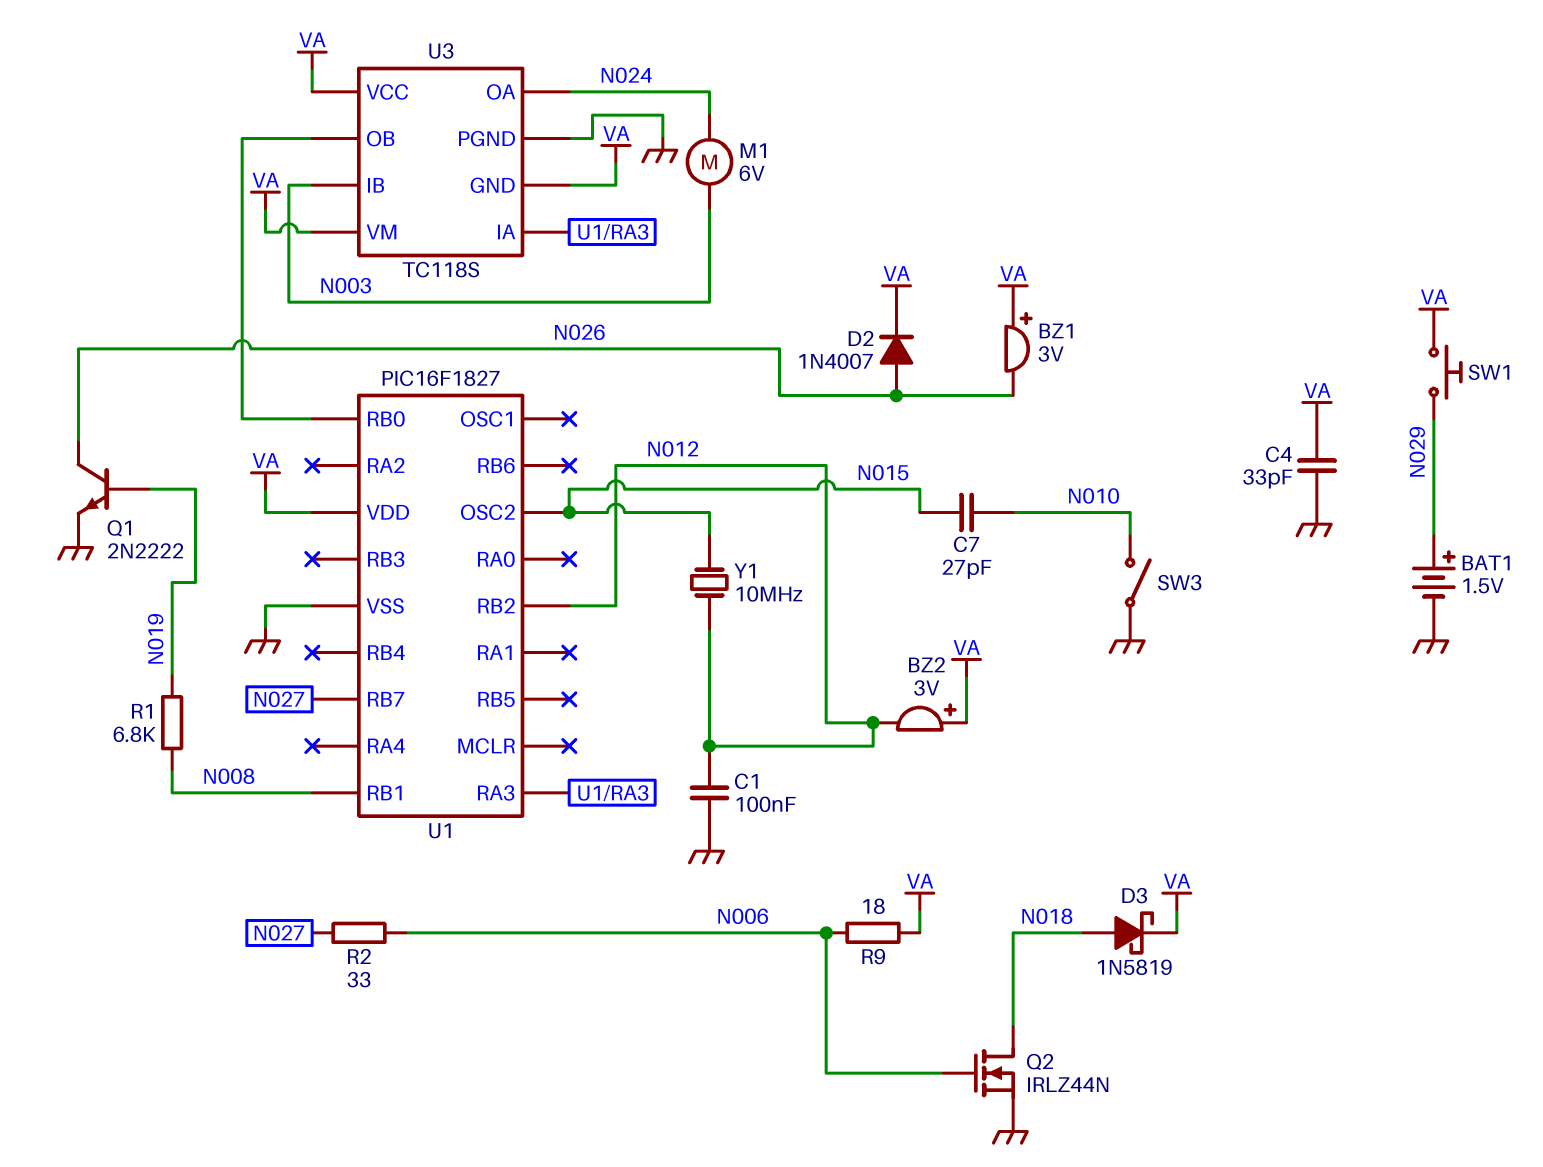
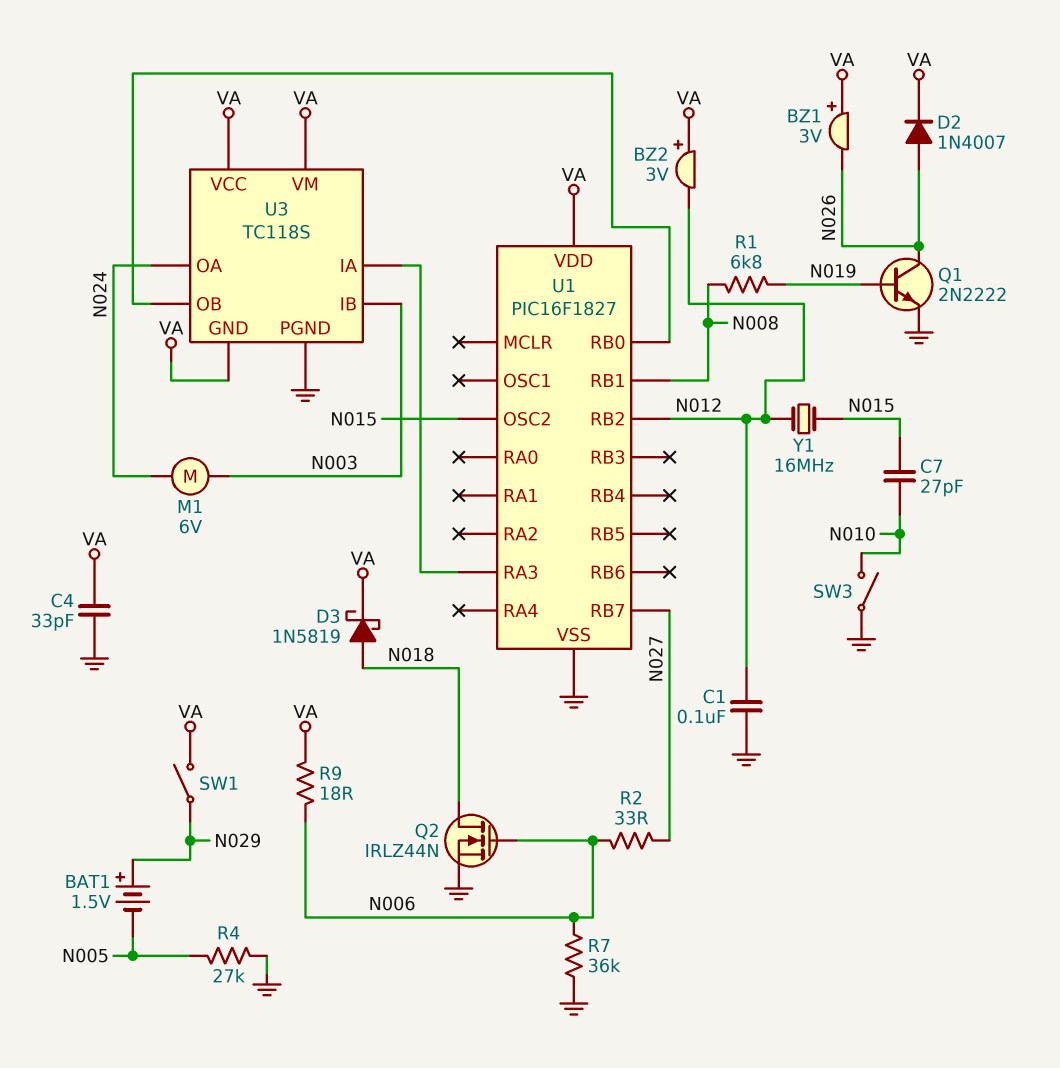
BAT1: 1.5V (plus N029, minus GND) -> 1.5V (plus N029, minus N005)
R4: none -> 27k (GND, N005)
R7: none -> 36k (GND, N006)
SW1: button (N029, VA) -> switch (N029, VA)
Y1: 10MHz (N012, N015) -> 16MHz (N012, N015)

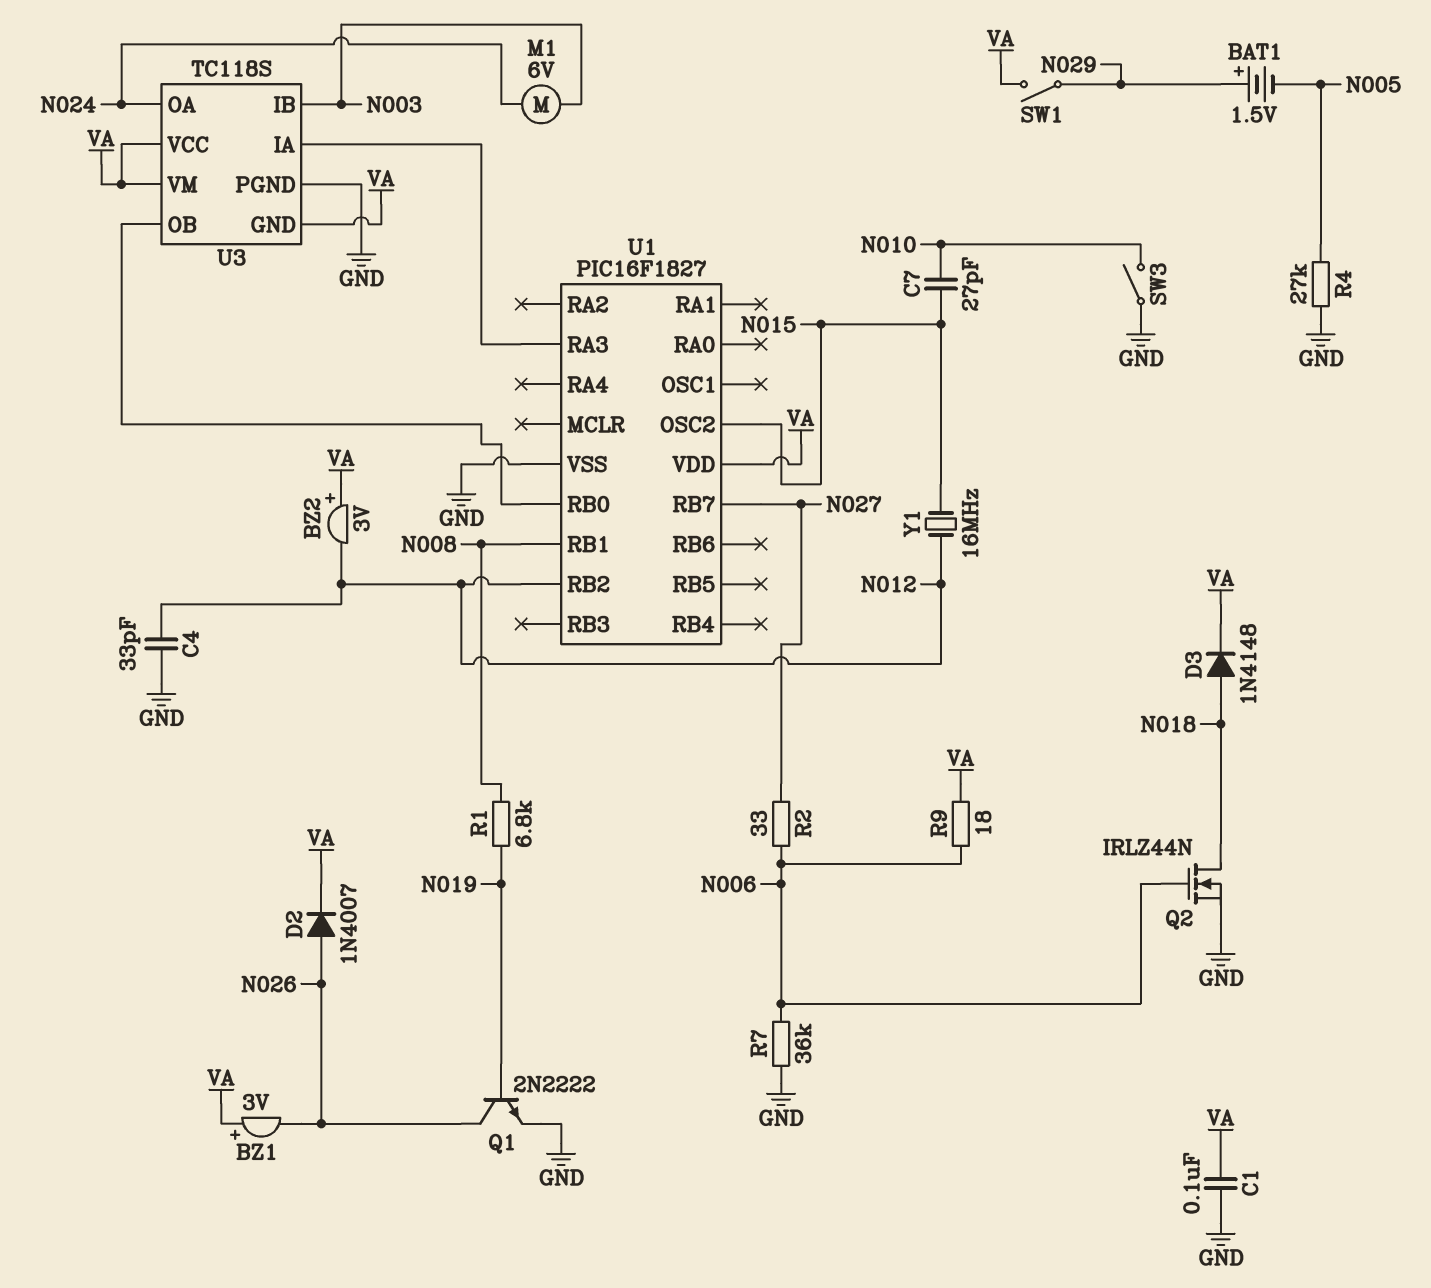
C1: 100nF (GND, N012) -> 100nF (GND, VA)
C4: 33pF (GND, VA) -> 33pF (GND, N012)
D3: schottky 1N5819 (A N018, K VA) -> diode 1N4148 (A N018, K VA)

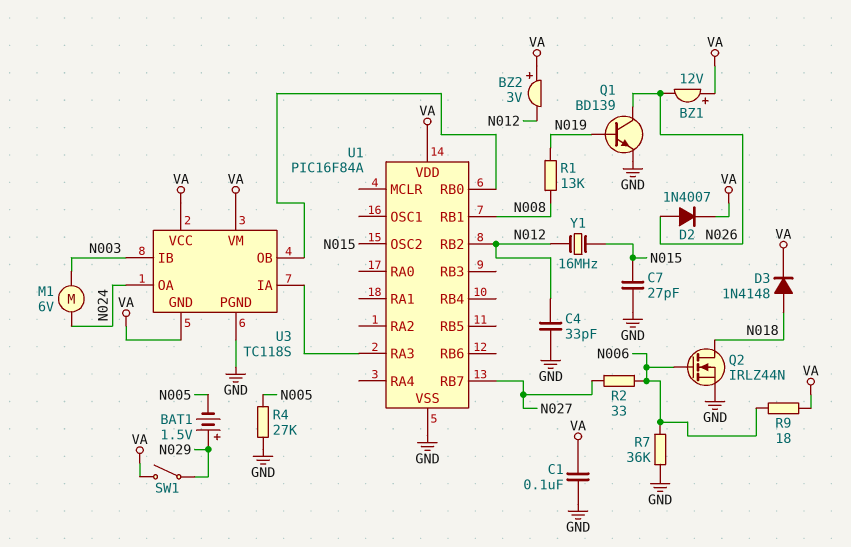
BZ1: buzzer 3V (plus VA, minus N026) -> buzzer 12V (plus VA, minus N026)
C7: 27pF (N010, N015) -> 27pF (GND, N015)
Q1: NPN 2N2222 (B N019, C N026, E GND) -> NPN BD139 (B N019, C N026, E GND)
R1: 6.8k (N008, N019) -> 13k (N008, N019)
SW3: switch (GND, N010) -> none
U1: PIC16F1827 -> PIC16F84A

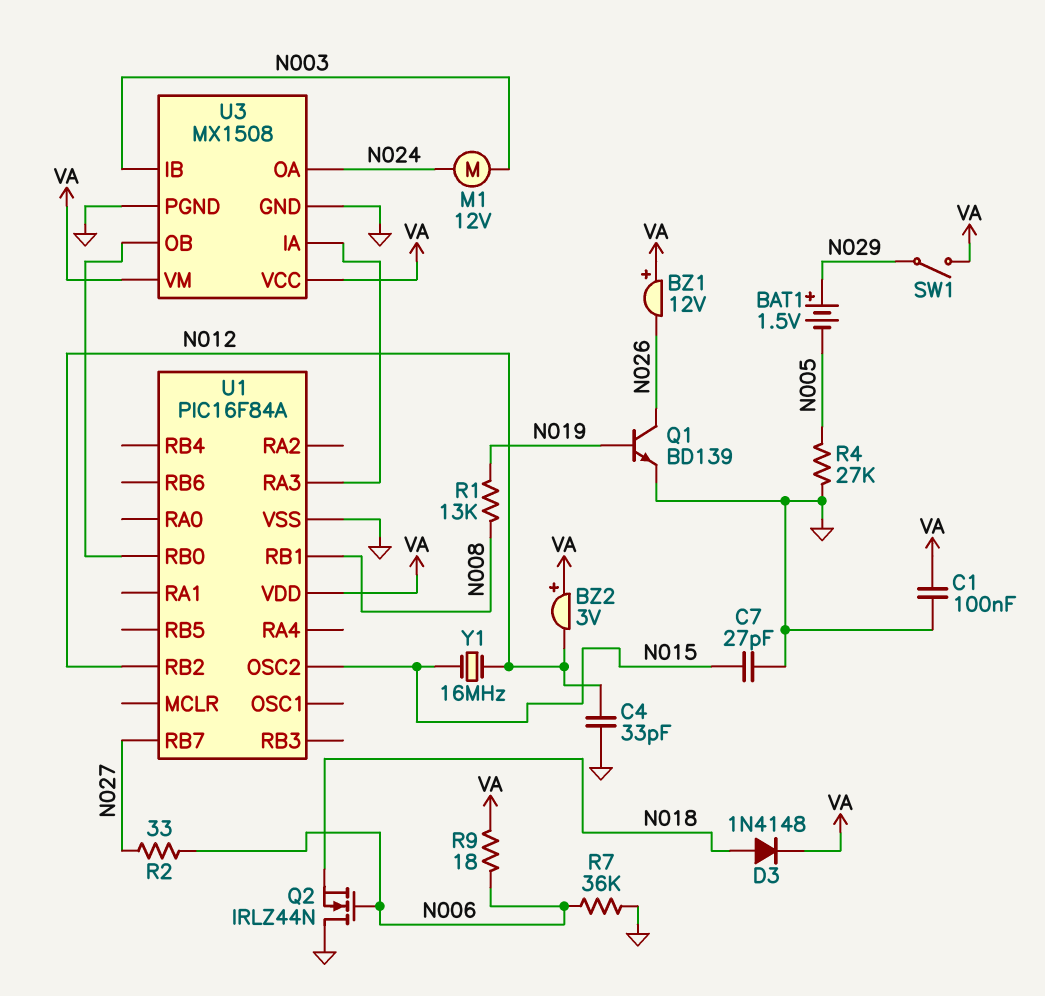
D2: diode 1N4007 (A N026, K VA) -> none
M1: motor 6V (N003, N024) -> motor 12V (N003, N024)
Q2: NMOS IRLZ44N (G N006, D N018, S GND) -> NMOS IRLZ44N (G N006, D GND, S N018)
U3: TC118S -> MX1508
U3 pin GND: VA -> GND

